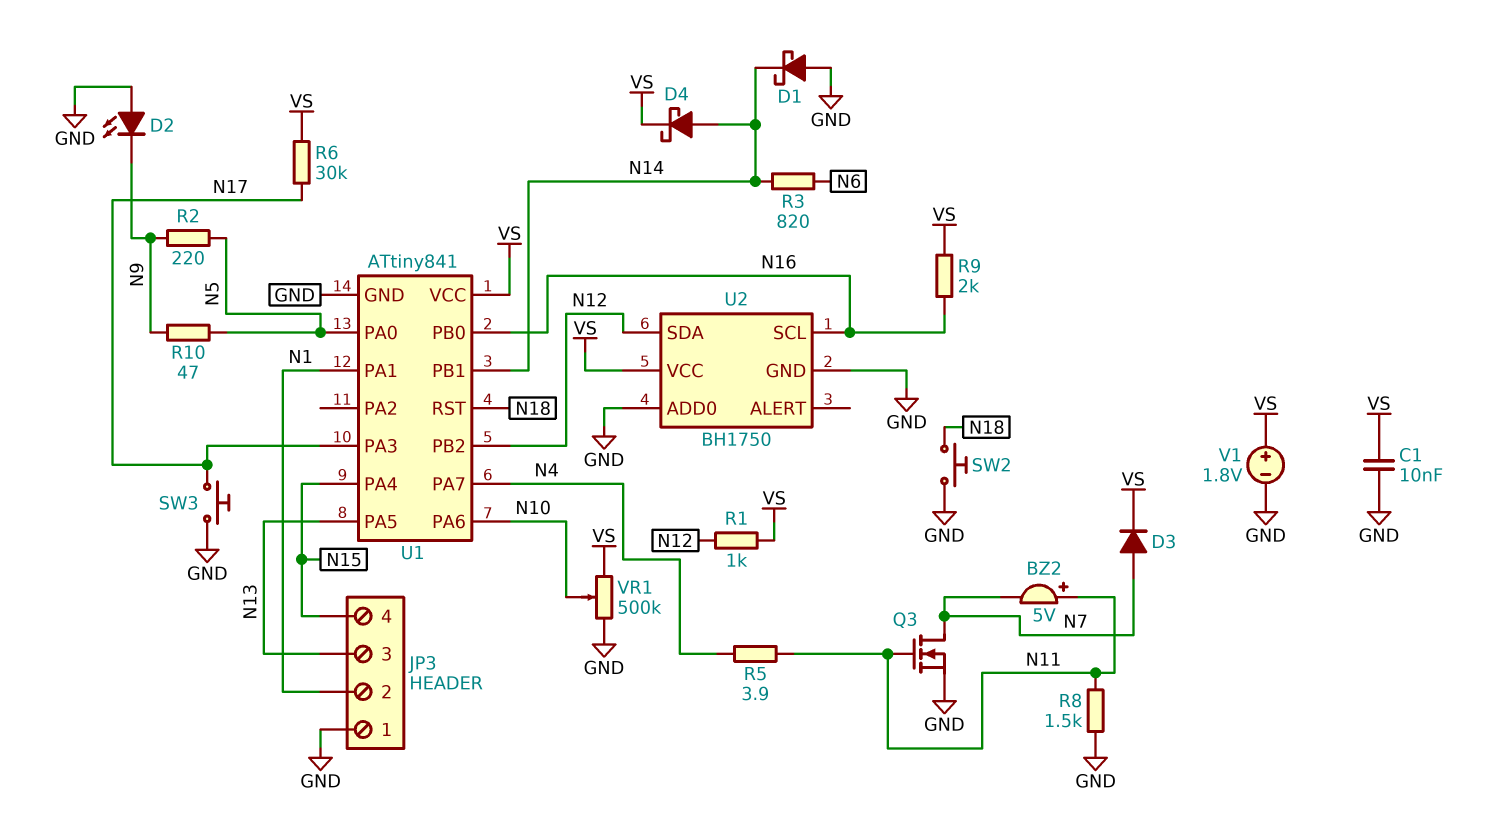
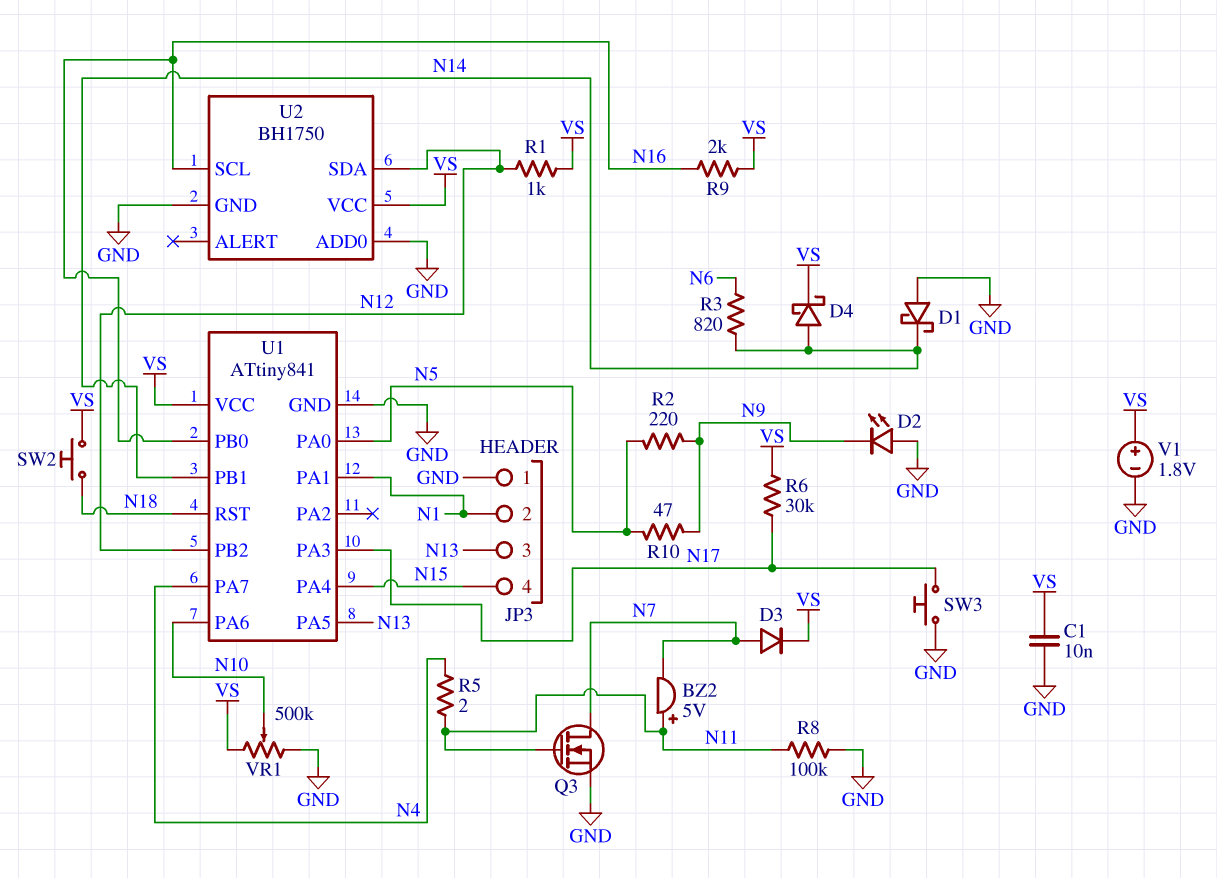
R5: 3.9 (N4, N11) -> 2 (N4, N11)
R8: 1.5k (GND, N11) -> 100k (GND, N11)
SW2: button (GND, N18) -> button (N18, VS)

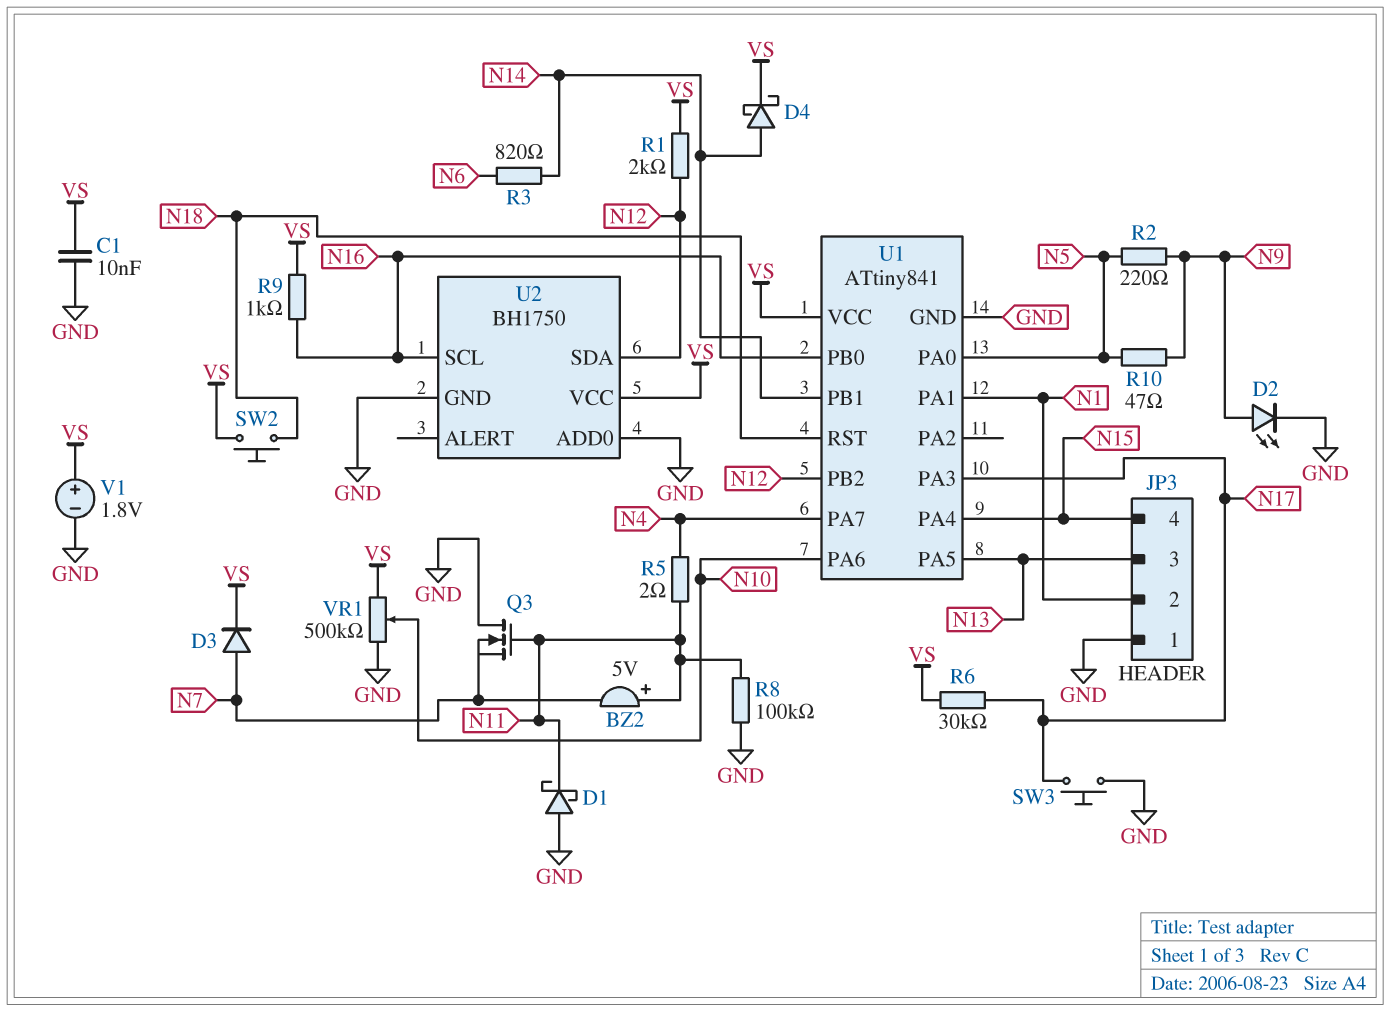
D1: schottky (A GND, K N14) -> schottky (A GND, K N11)
D2: LED (A GND, K N9) -> LED (A N9, K GND)
Q3: NMOS (G N11, D N7, S GND) -> NMOS (G N11, D GND, S N7)
R1: 1k (N12, VS) -> 2k (N12, VS)
R9: 2k (N16, VS) -> 1k (N16, VS)

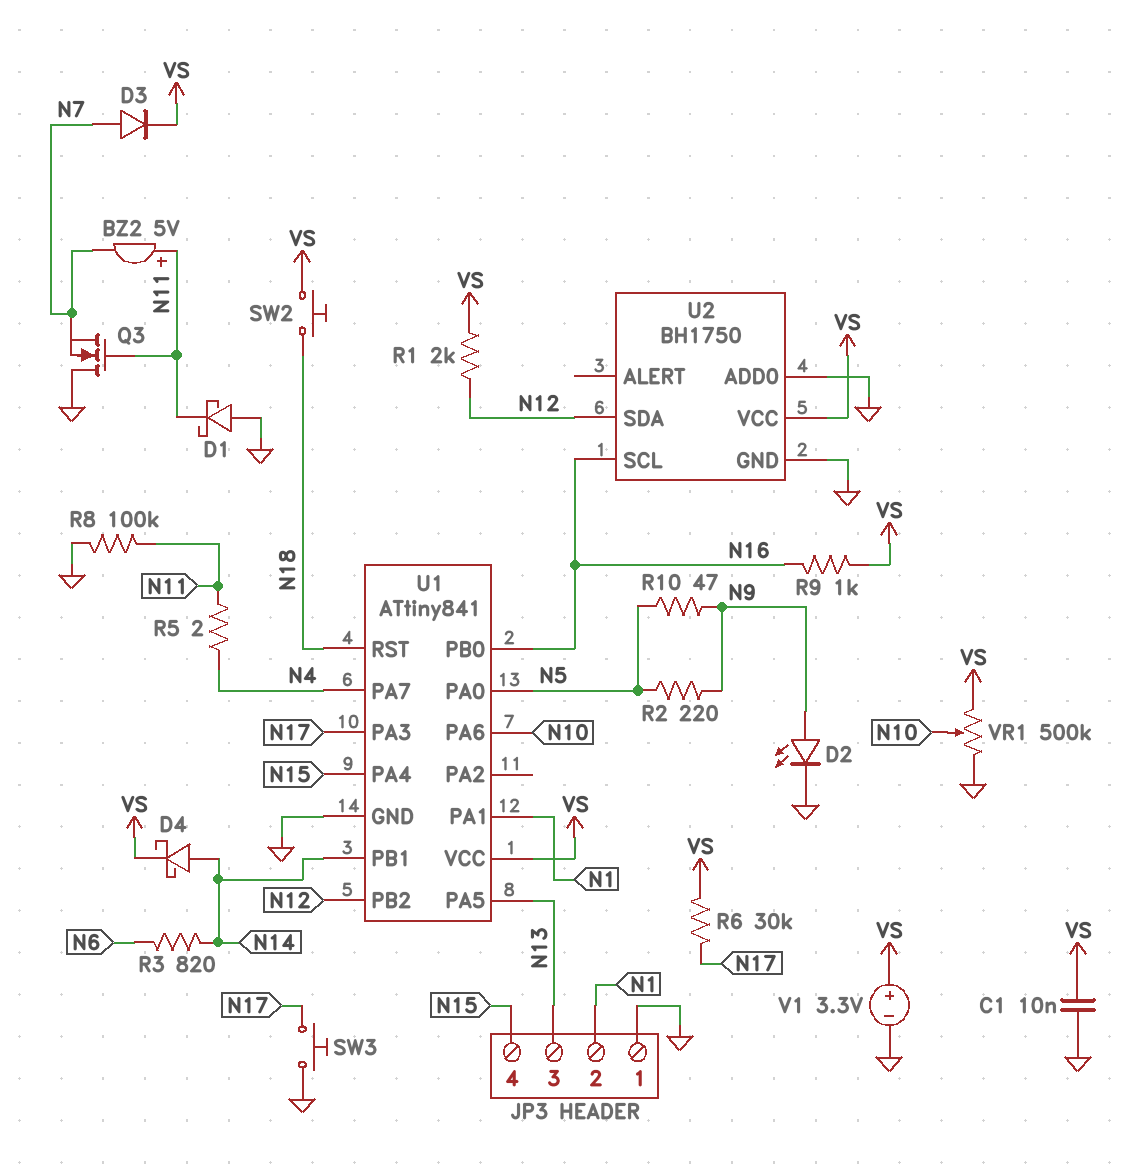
V1: 1.8V (plus VS, minus GND) -> 3.3V (plus VS, minus GND)

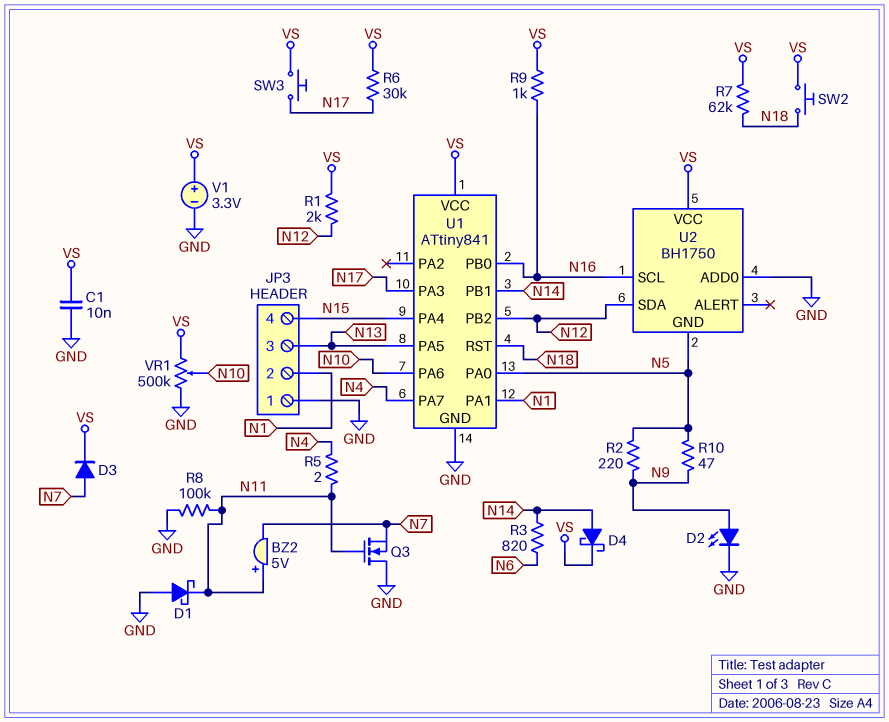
R7: none -> 62k (N18, VS)
SW3: button (GND, N17) -> button (N17, VS)
U2 pin GND: GND -> N5

